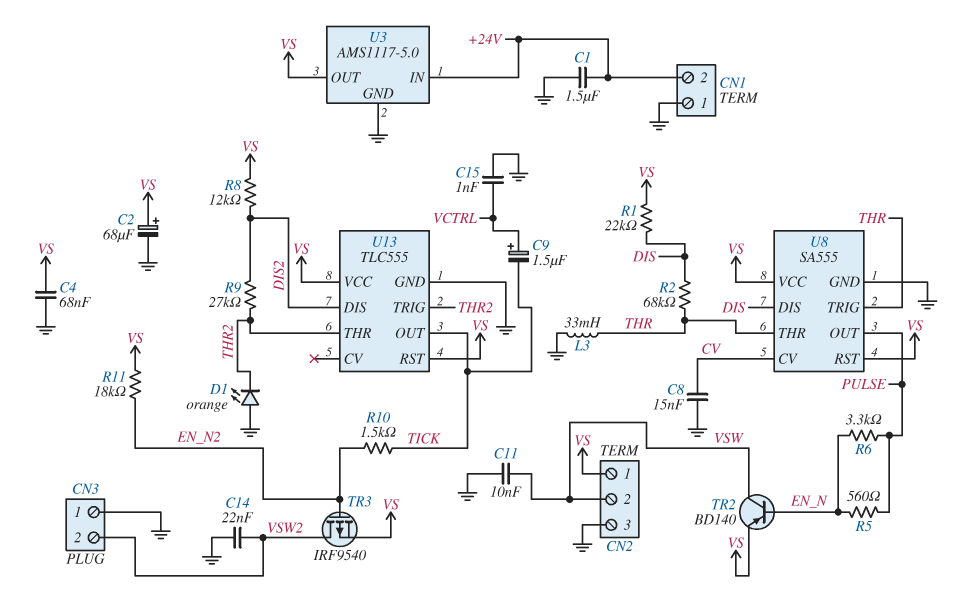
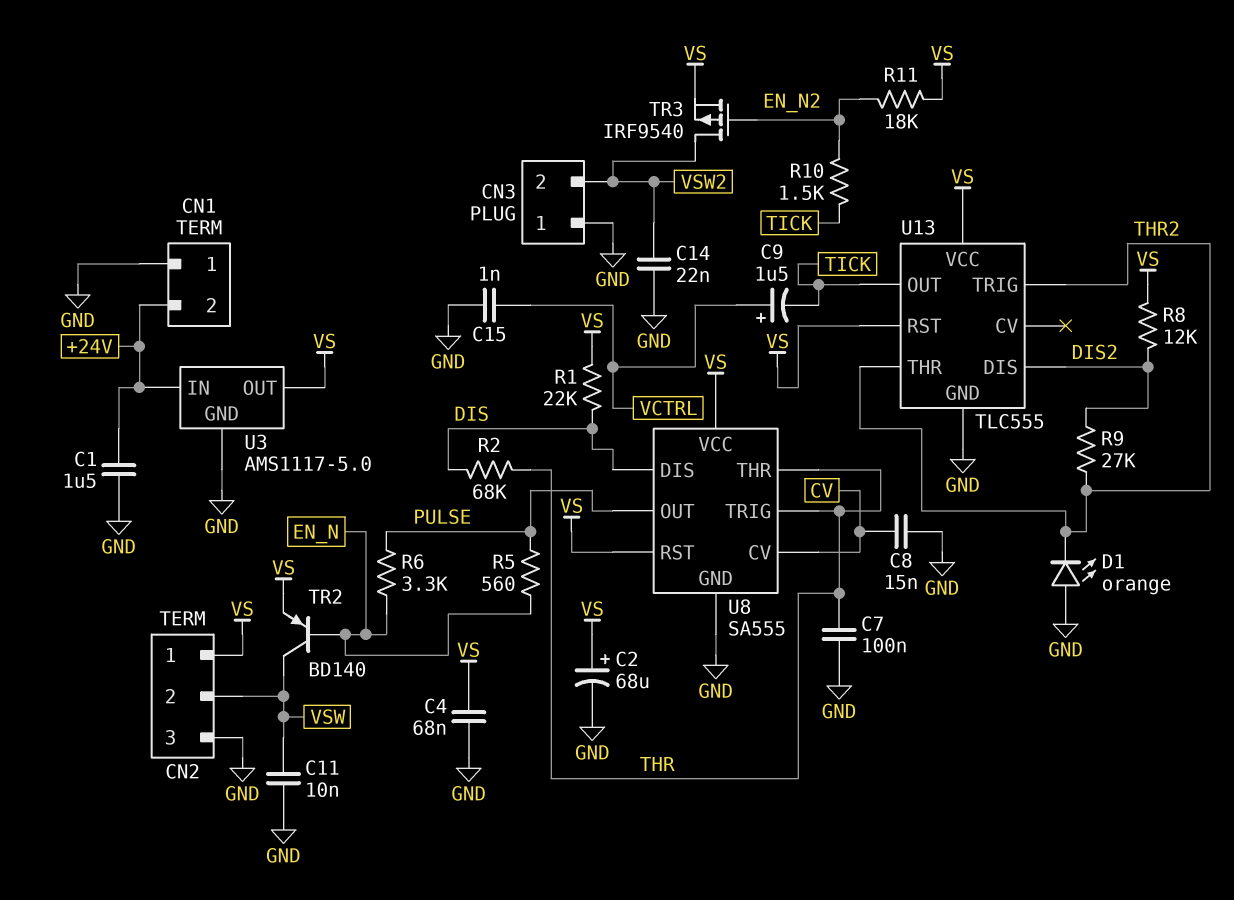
C7: none -> 100nF (GND, THR)
L3: 33mH (GND, THR) -> none

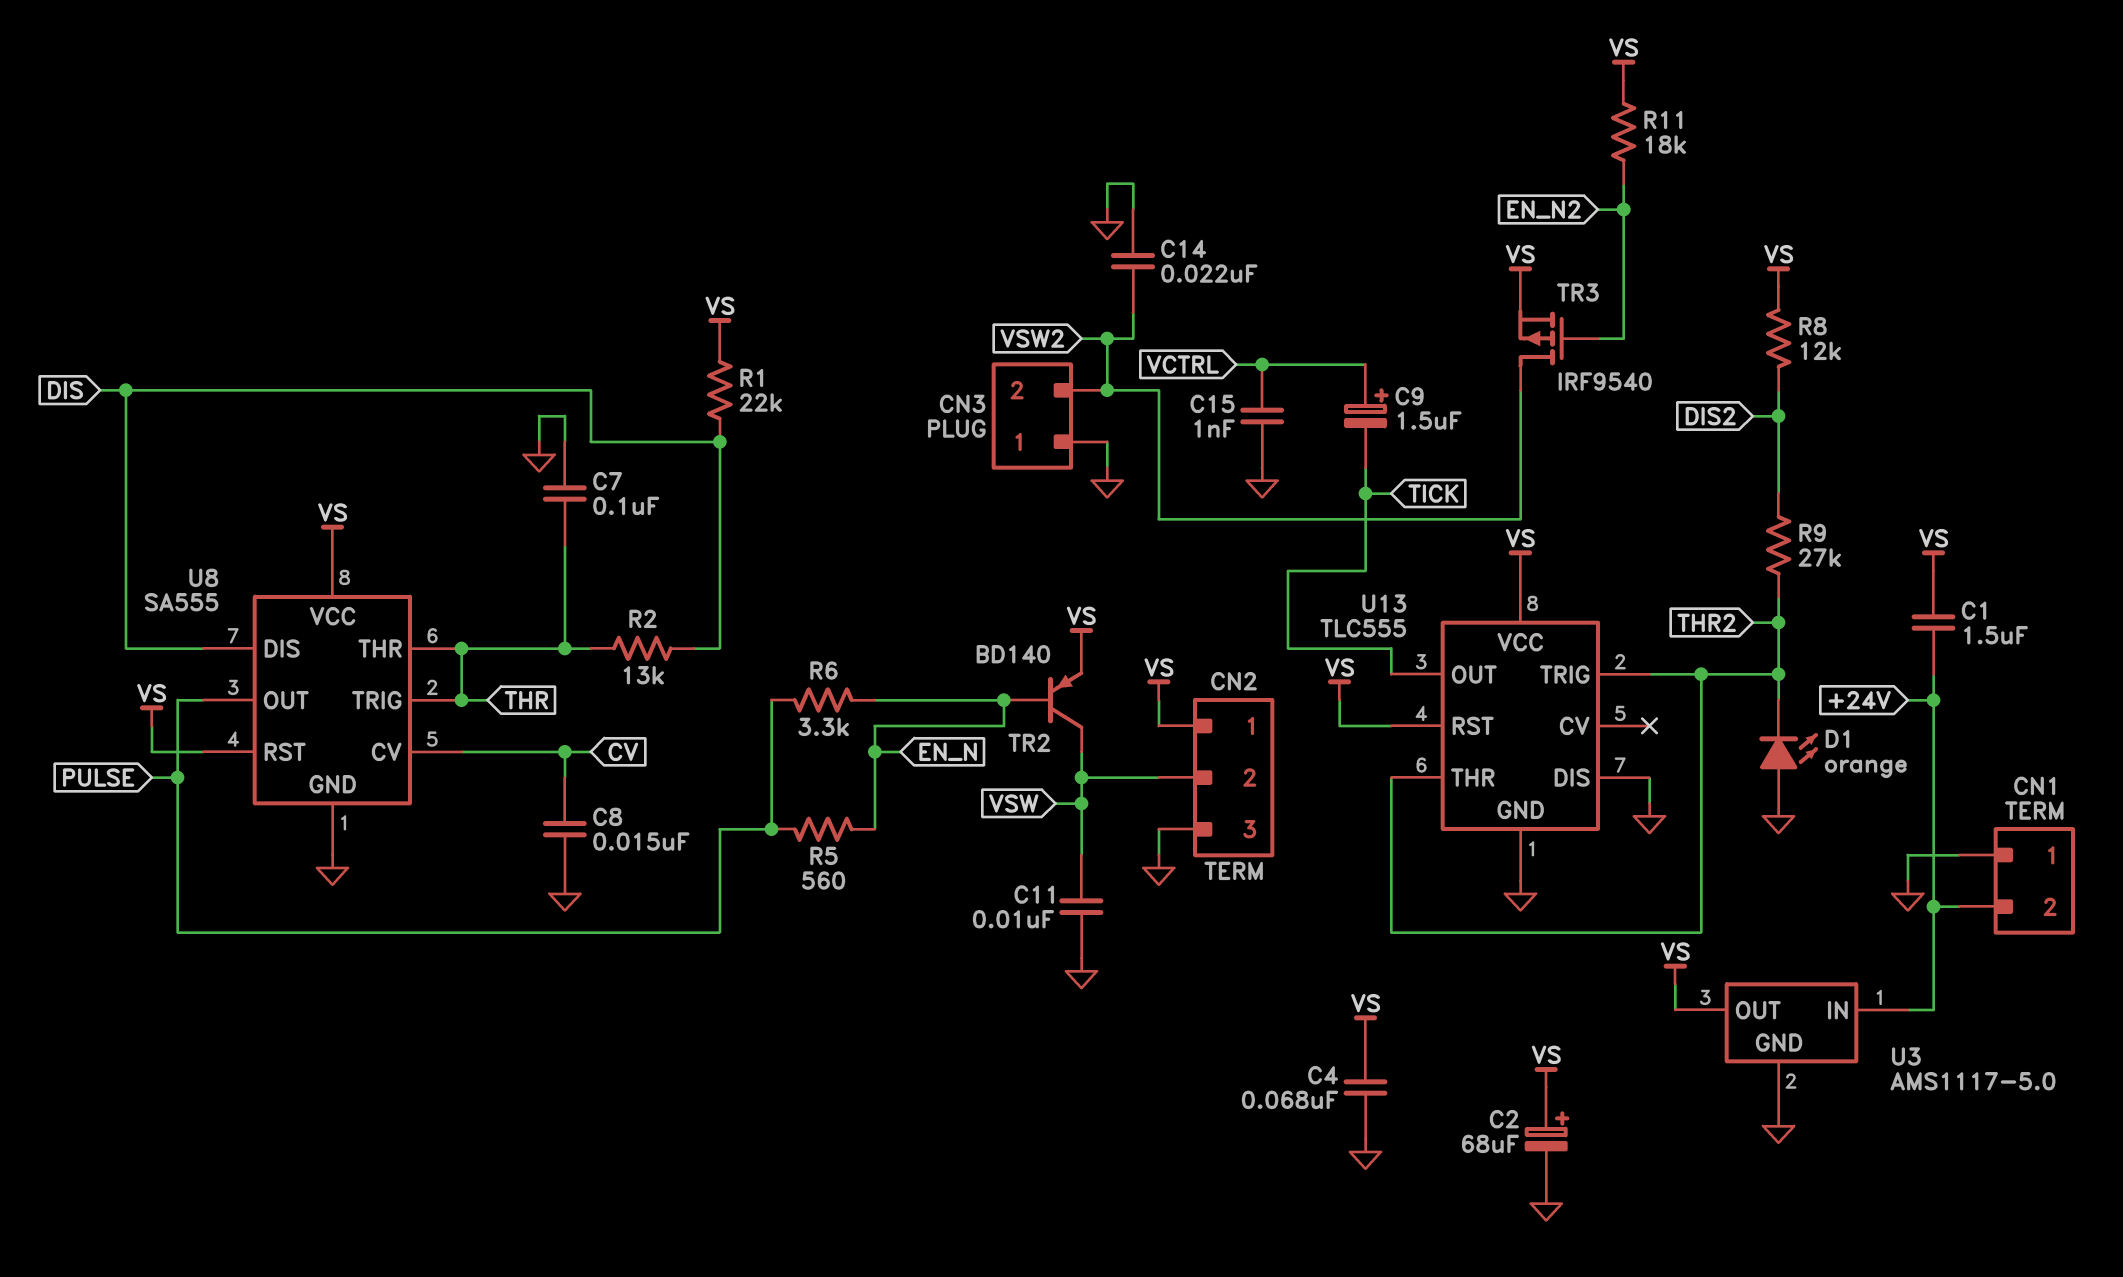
C1: 1.5uF (+24V, GND) -> 1.5uF (+24V, VS)
R2: 68k (DIS, THR) -> 13k (DIS, THR)
R10: 1.5k (EN_N2, TICK) -> none
U13 pin DIS: DIS2 -> GND

